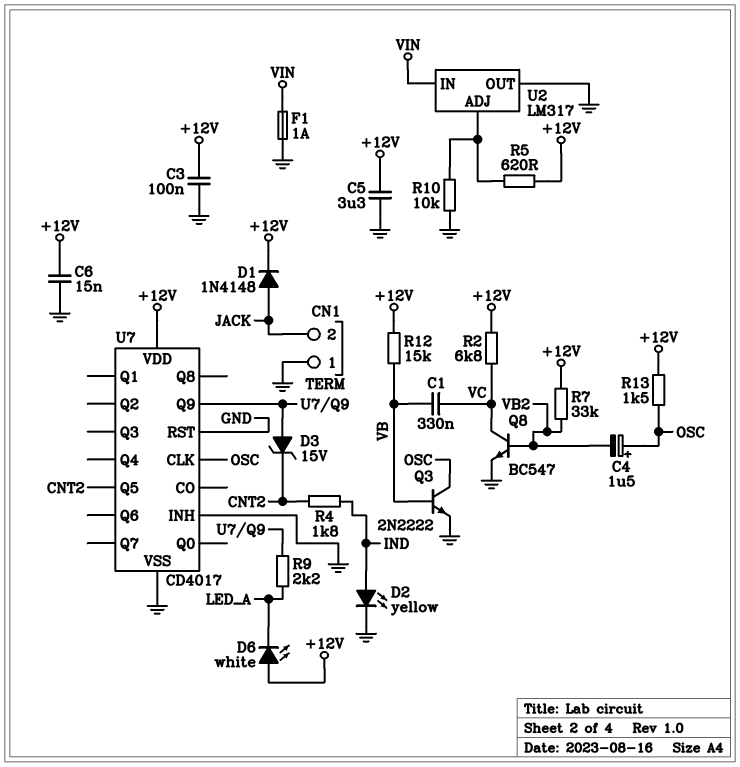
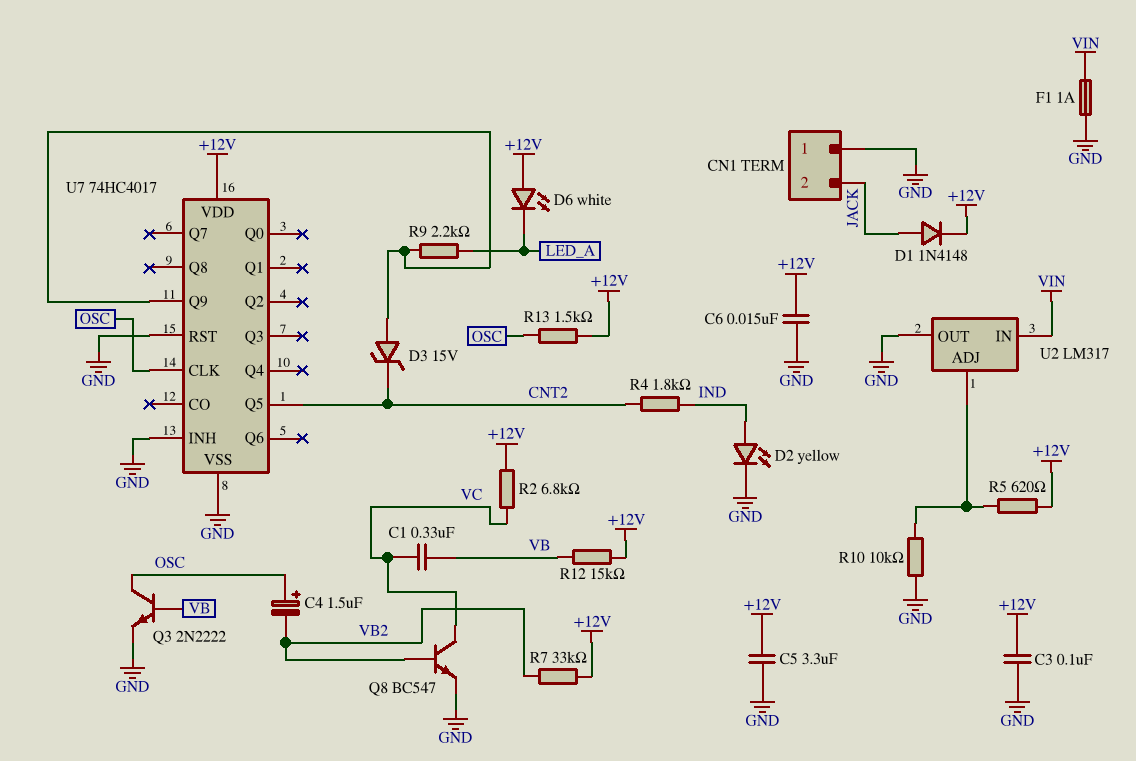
U7: CD4017 -> 74HC4017

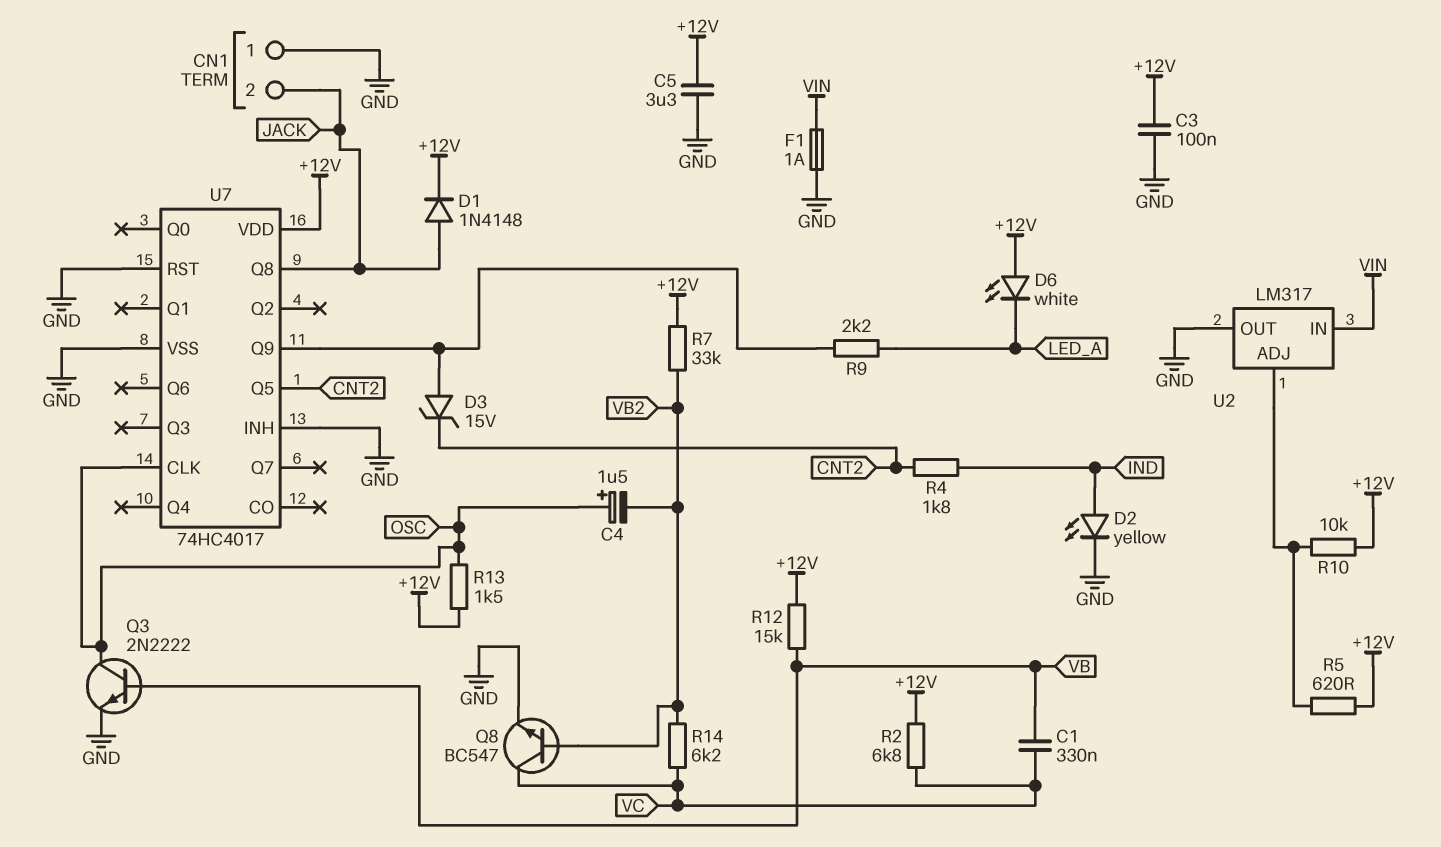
C6: 15nF (+12V, GND) -> none
R10: 10k (GND, U2/ADJ) -> 10k (+12V, U2/ADJ)
R14: none -> 6.2k (VB2, VC)
U7 pin Q8: none -> JACK

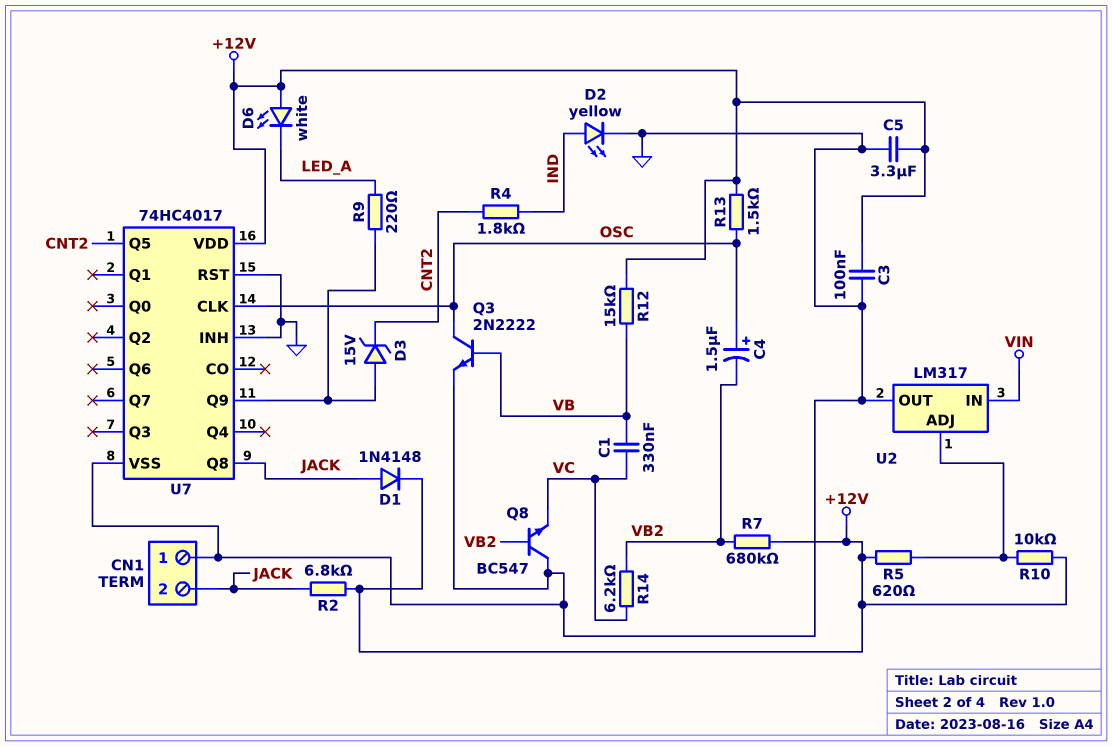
F1: 1A (GND, VIN) -> none
Q8: NPN BC547 (B VB2, C VC, E GND) -> NPN BC547 (B VB2, C GND, E VC)
R2: 6.8k (+12V, VC) -> 6.8k (+12V, JACK)
R7: 33k (+12V, VB2) -> 680k (+12V, VB2)
R9: 2.2k (LED_A, U7/Q9) -> 220 (LED_A, U7/Q9)

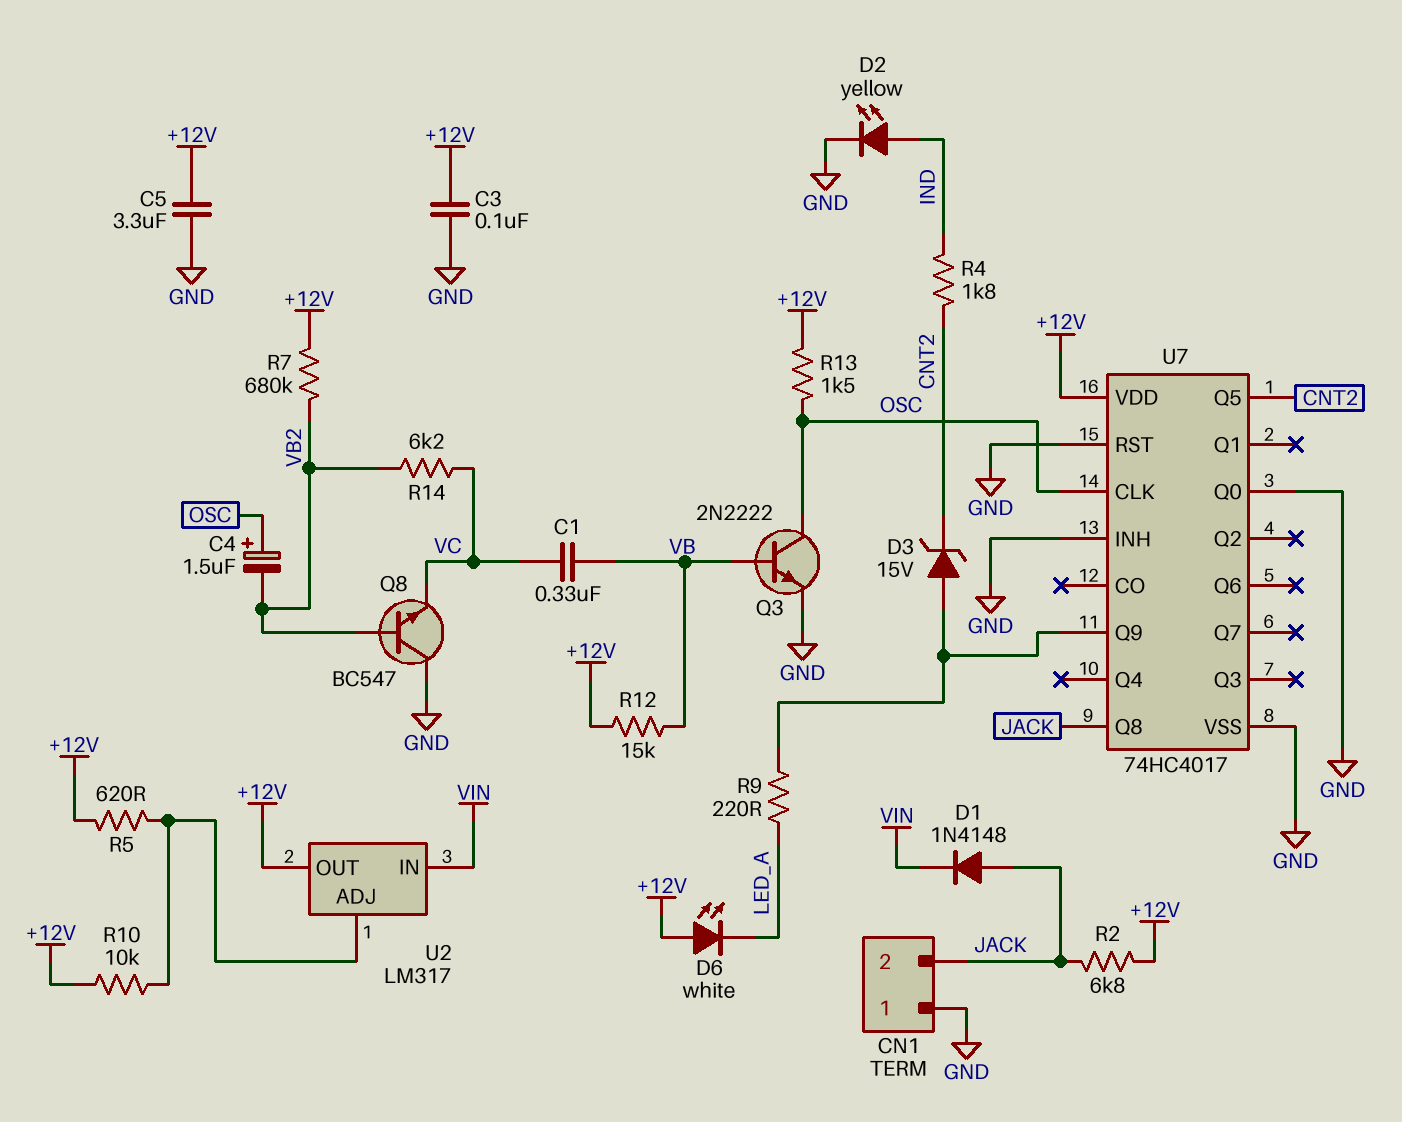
D1: diode 1N4148 (A JACK, K +12V) -> diode 1N4148 (A JACK, K VIN)
U2 pin OUT: GND -> +12V
U7 pin Q0: none -> GND

